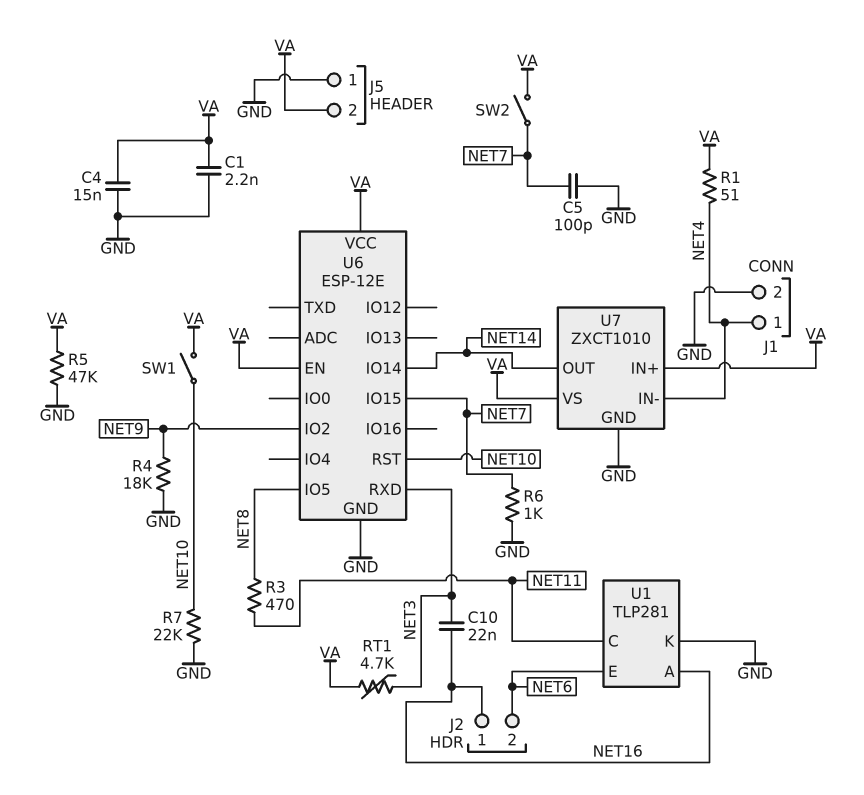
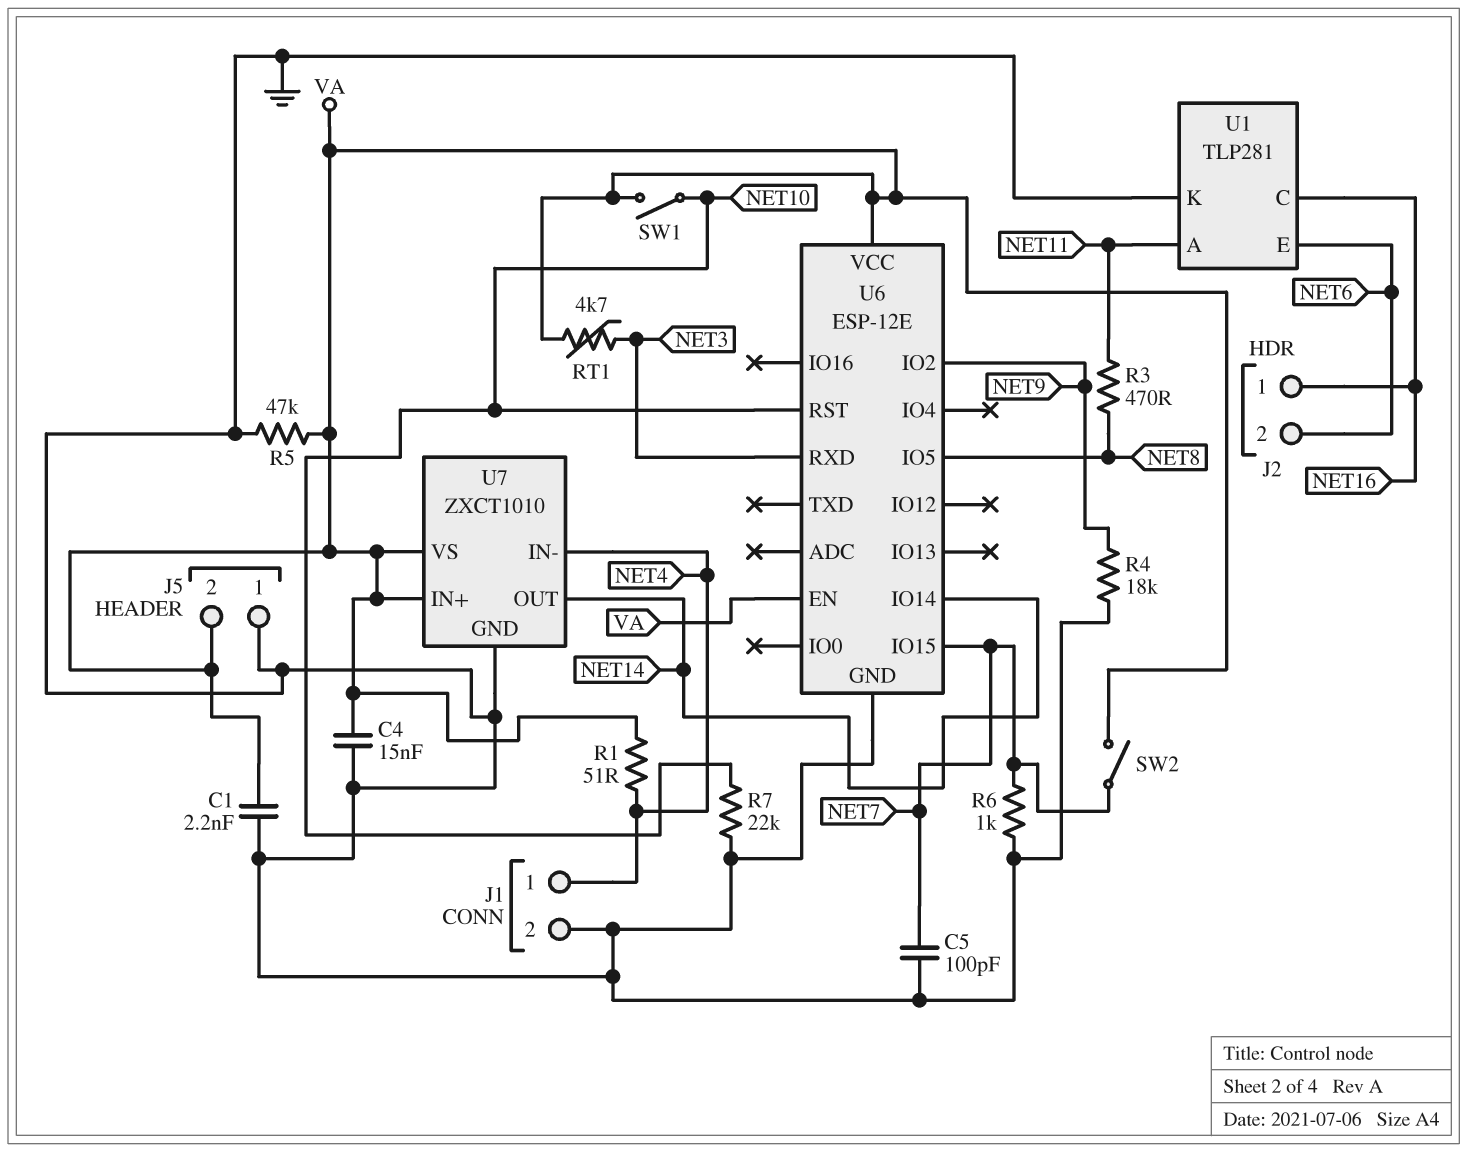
C10: 22nF (NET3, NET16) -> none
U1 pin A: NET16 -> NET11
U1 pin C: NET11 -> NET16

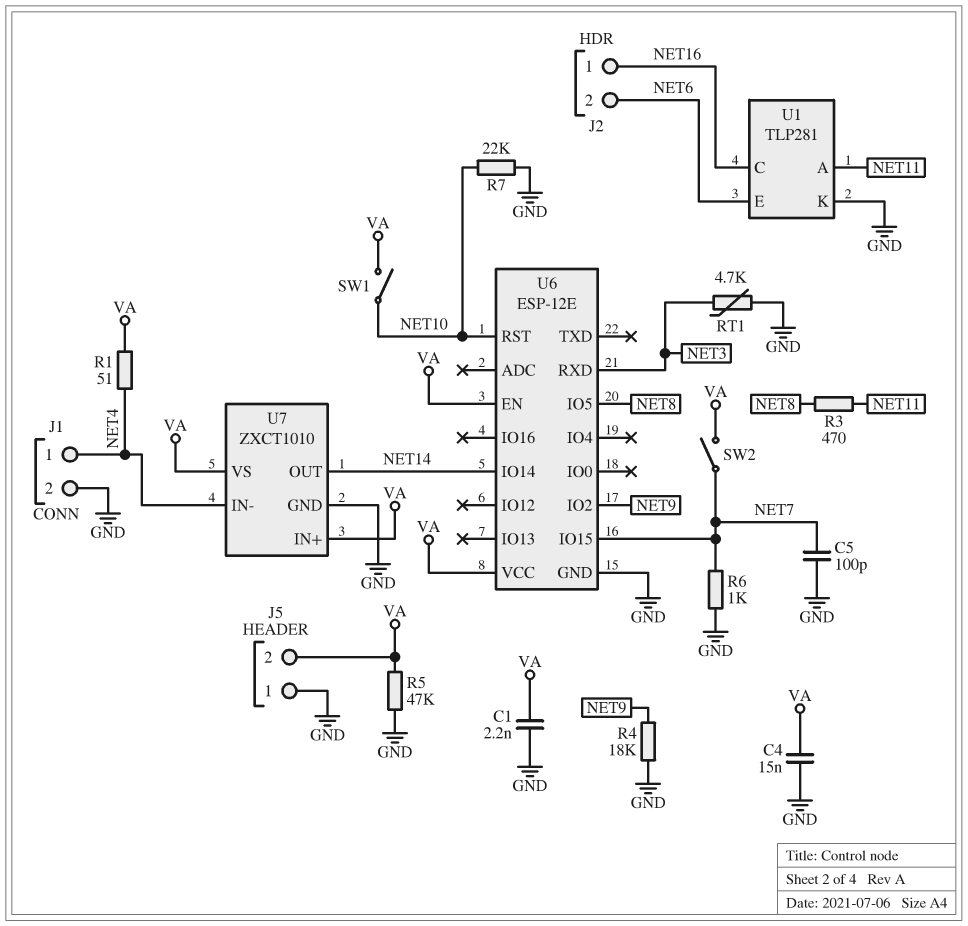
RT1: 4.7k (NET3, VA) -> 4.7k (GND, NET3)

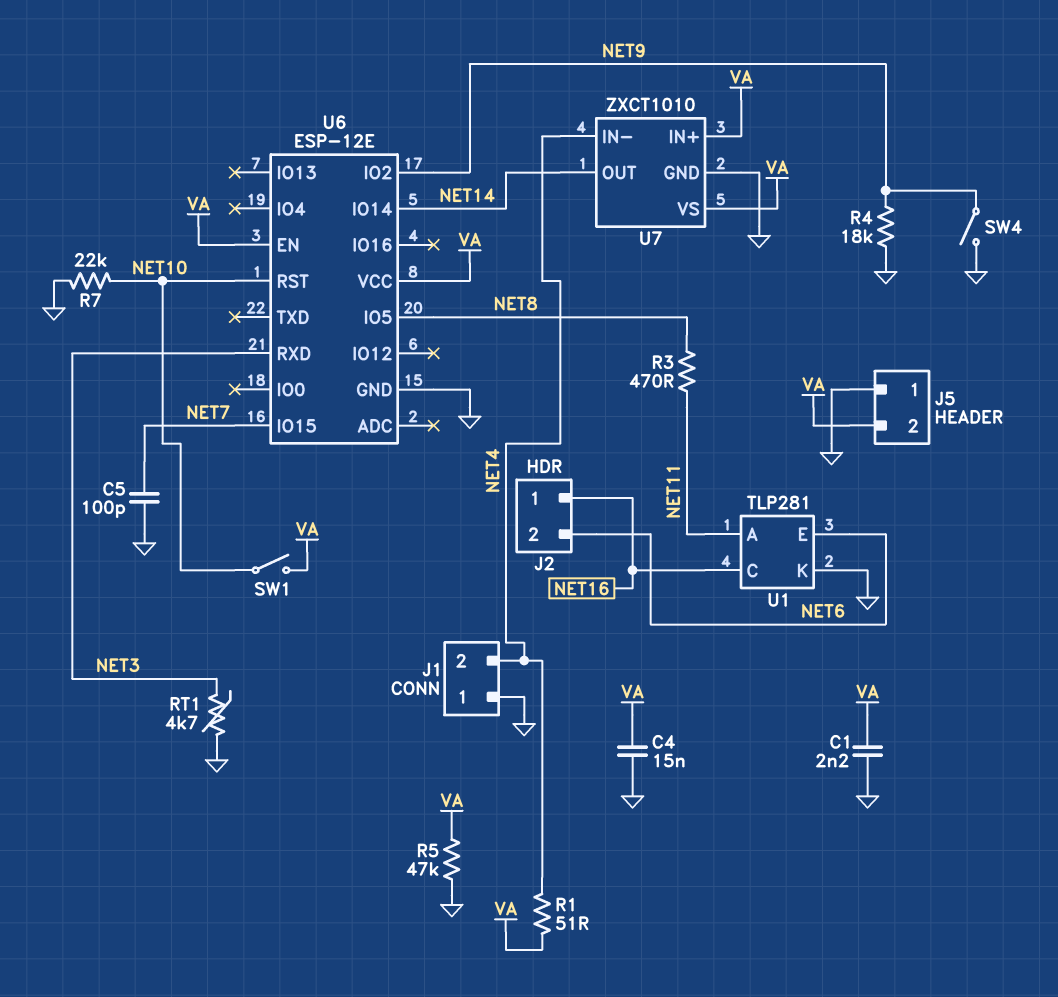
J1 pin 1: NET4 -> GND
J1 pin 2: GND -> NET4
R6: 1k (GND, NET7) -> none
SW2: switch (NET7, VA) -> none
SW4: none -> switch (GND, NET9)

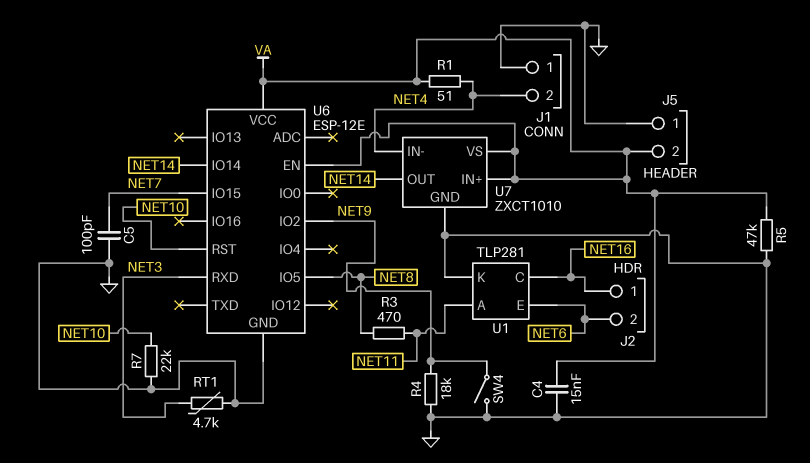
C1: 2.2nF (GND, VA) -> none
SW1: switch (NET10, VA) -> none

